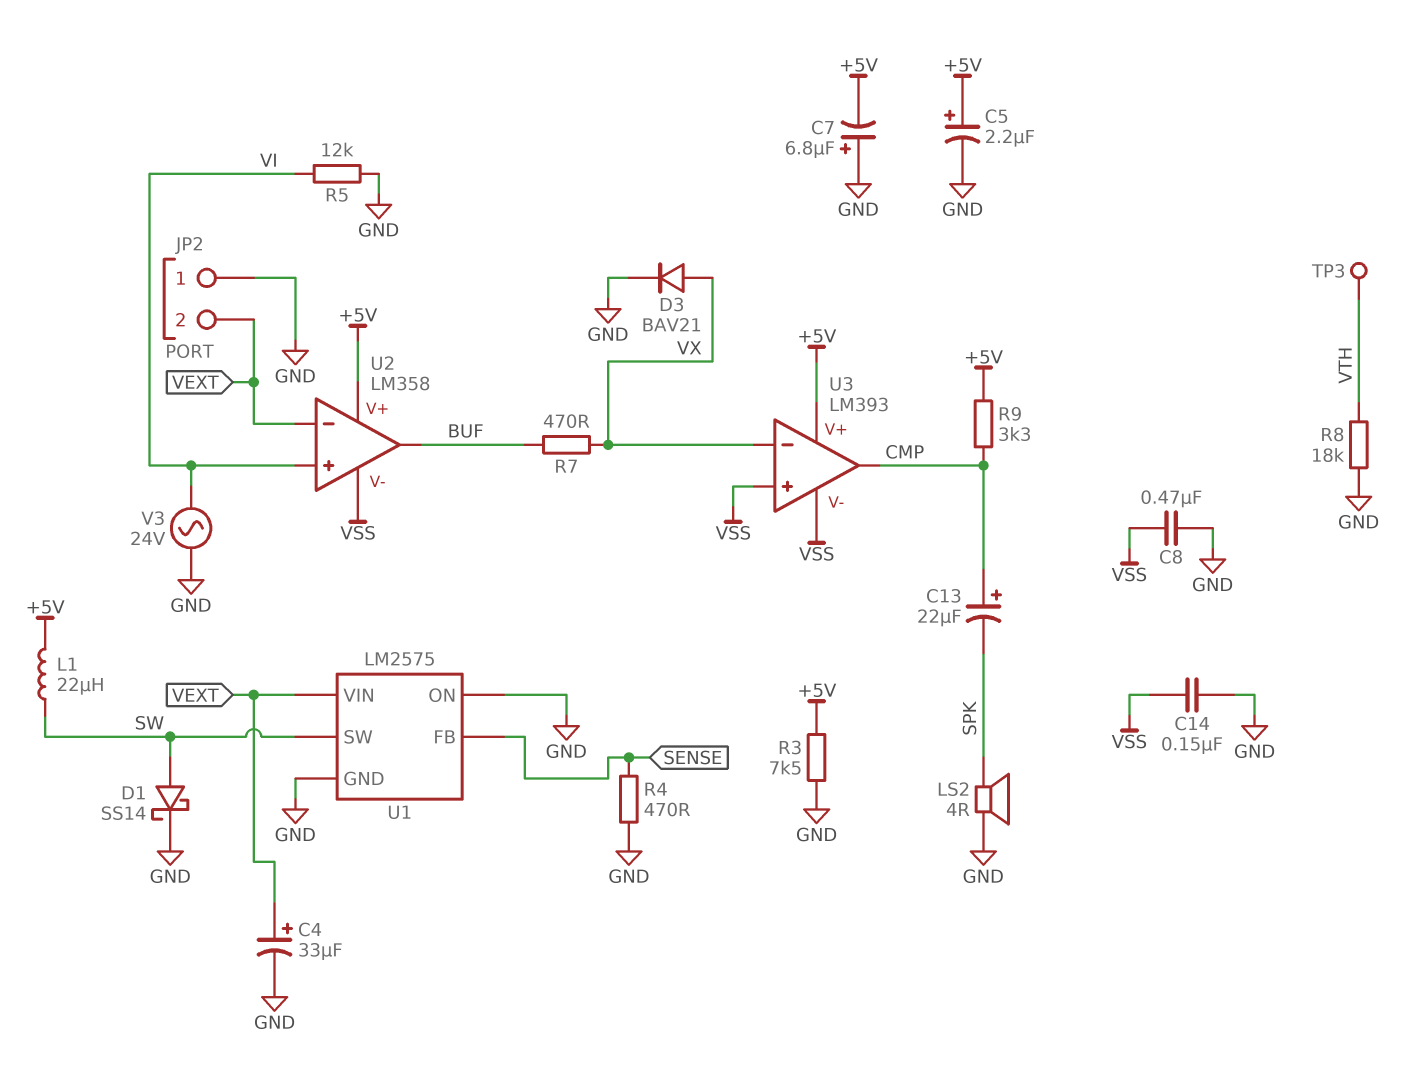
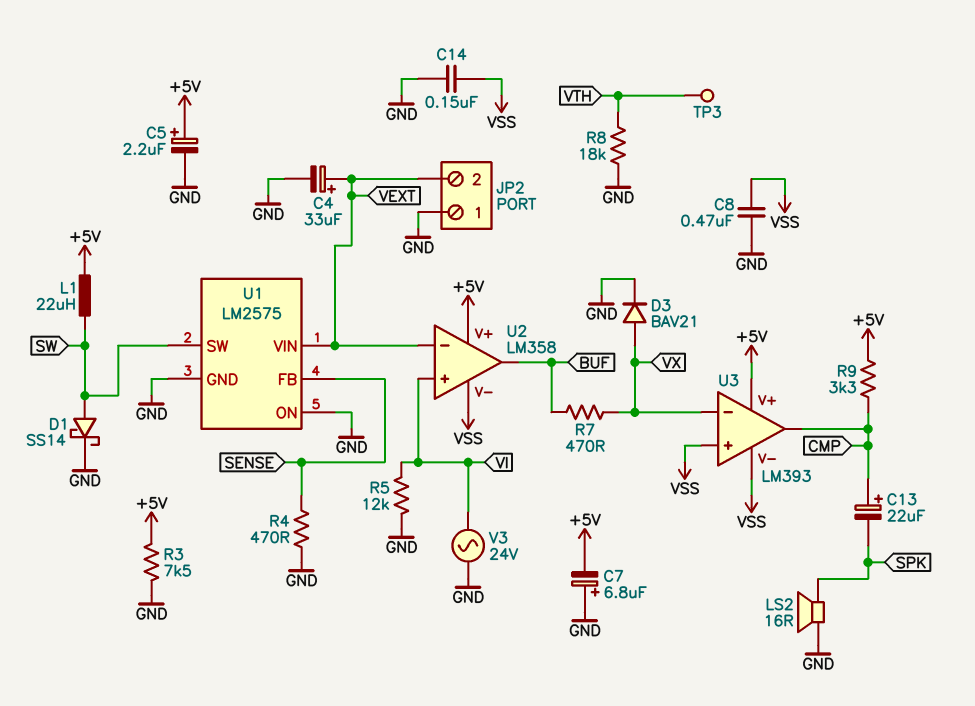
LS2: speaker 4R (GND, SPK) -> speaker 16R (GND, SPK)

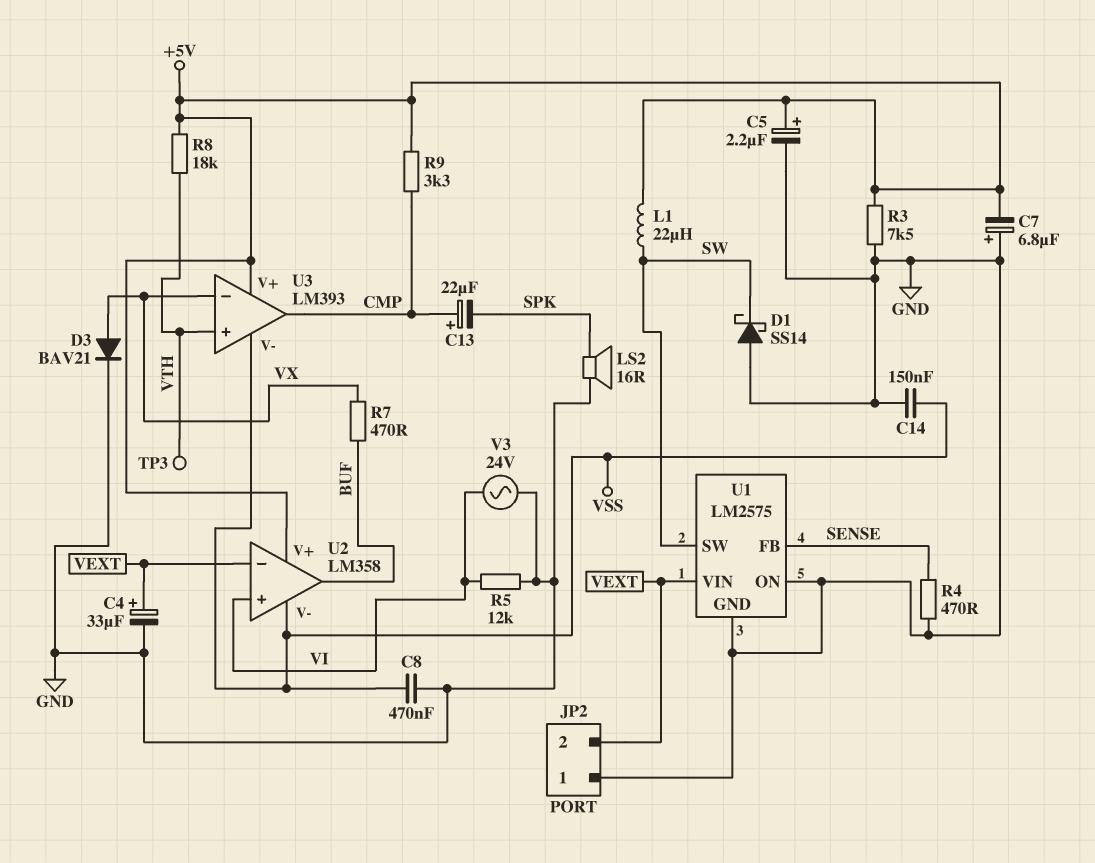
D1: schottky SS14 (A SW, K GND) -> schottky SS14 (A GND, K SW)
R8: 18k (GND, VTH) -> 18k (+5V, VTH)
U3 pin in+: VSS -> VTH

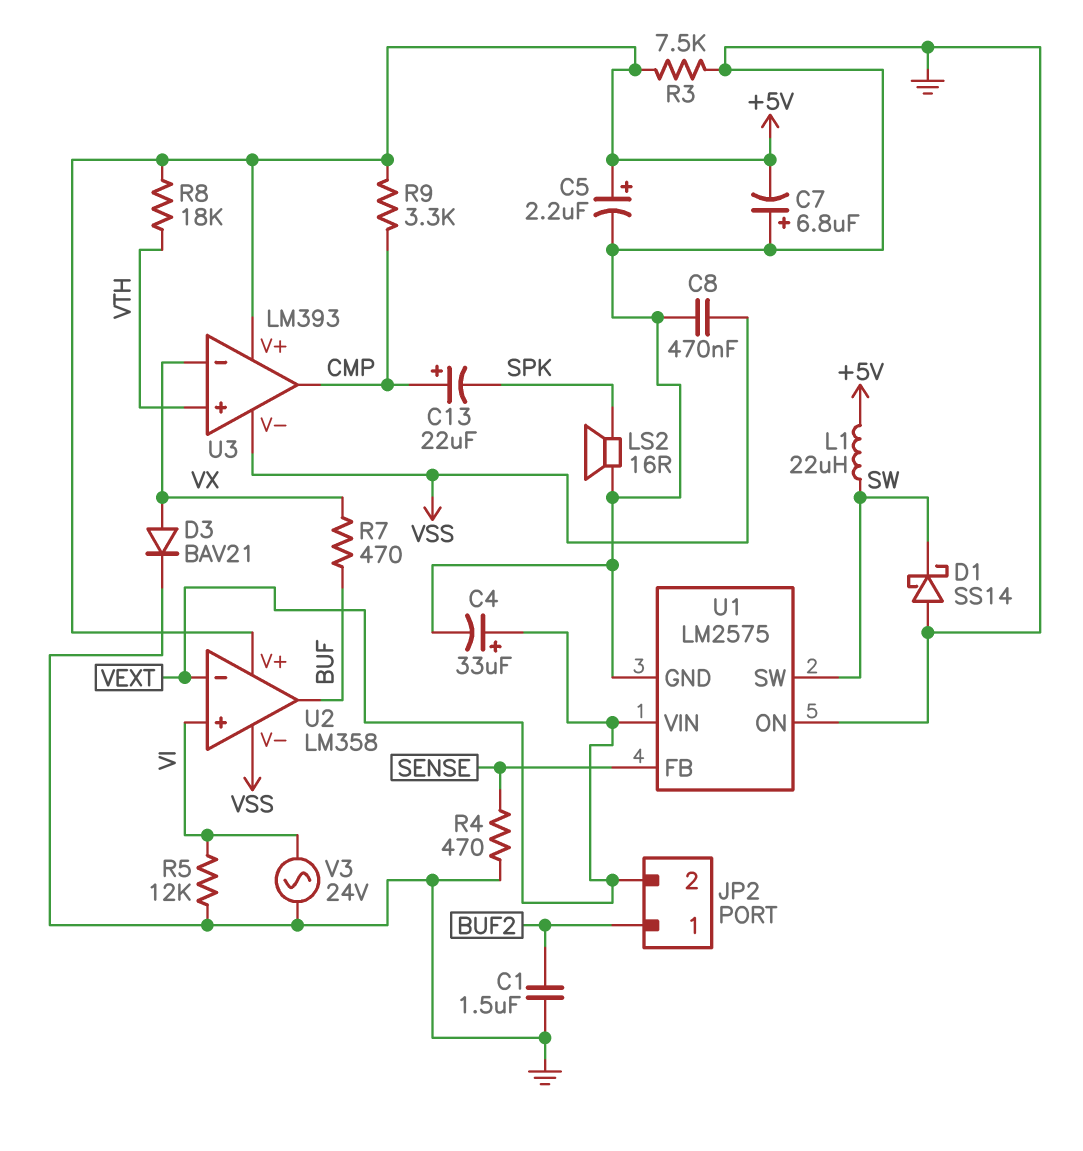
C1: none -> 1.5uF (BUF2, GND)
C14: 150nF (GND, VSS) -> none
JP2 pin 1: GND -> BUF2
TP3: test point (VTH) -> none

